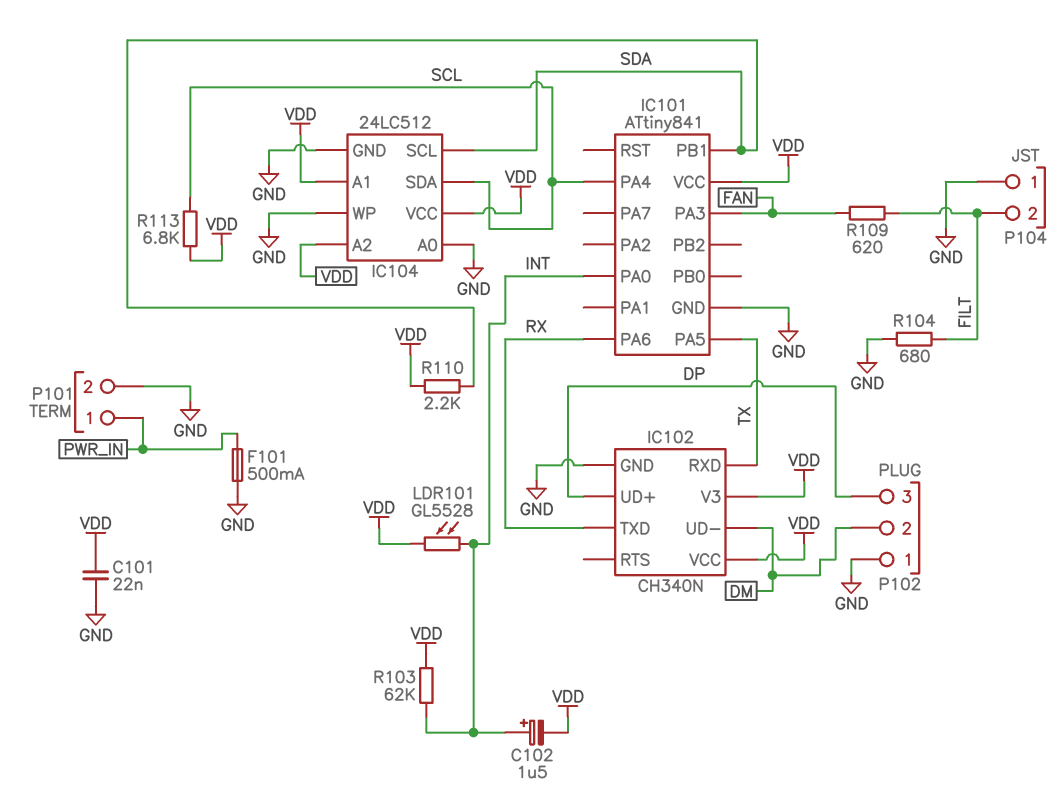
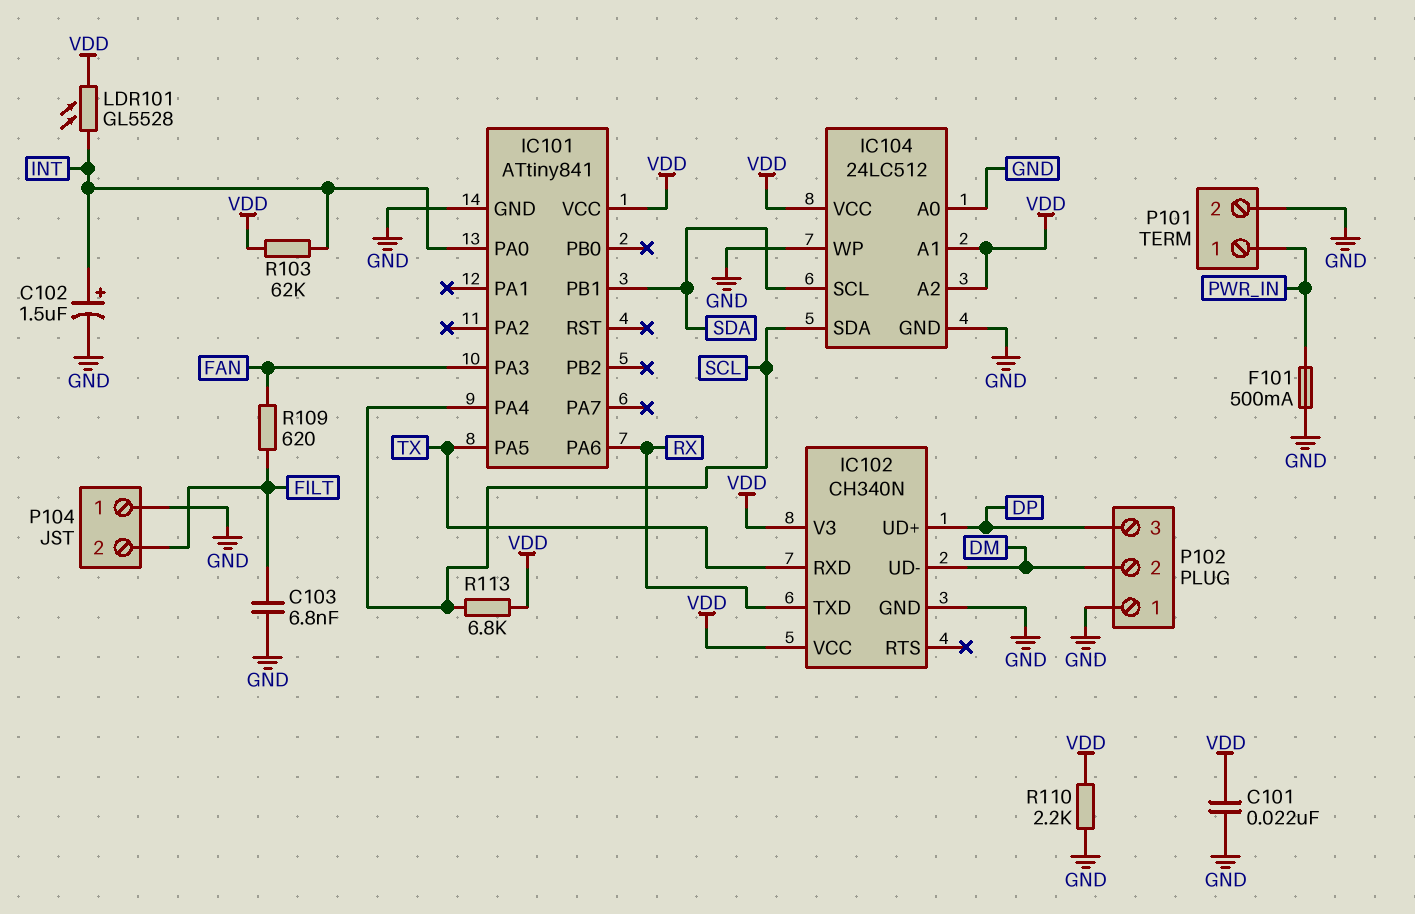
C102: 1.5uF (plus INT, minus VDD) -> 1.5uF (plus INT, minus GND)
C103: none -> 6.8nF (FILT, GND)
R104: 680 (FILT, GND) -> none
R110: 2.2k (SDA, VDD) -> 2.2k (GND, VDD)

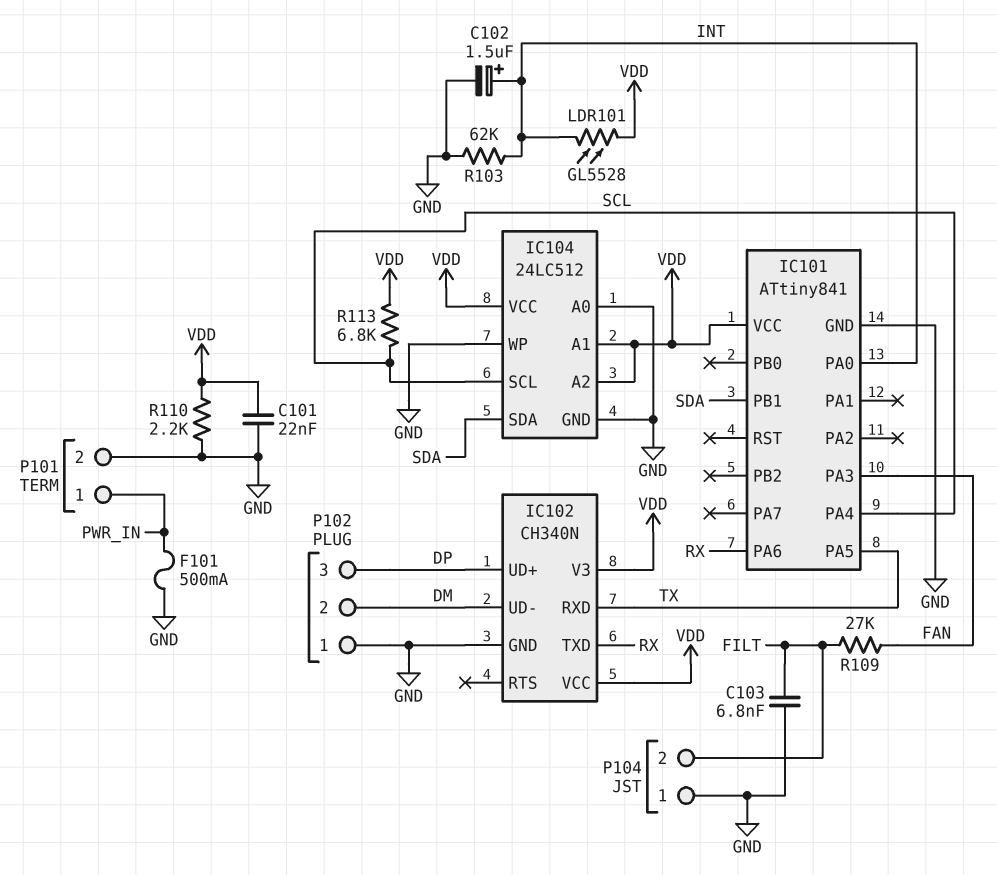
IC104 pin SCL: SDA -> SCL
IC104 pin SDA: SCL -> SDA
R103: 62k (INT, VDD) -> 62k (GND, INT)
R109: 620 (FAN, FILT) -> 27k (FAN, FILT)

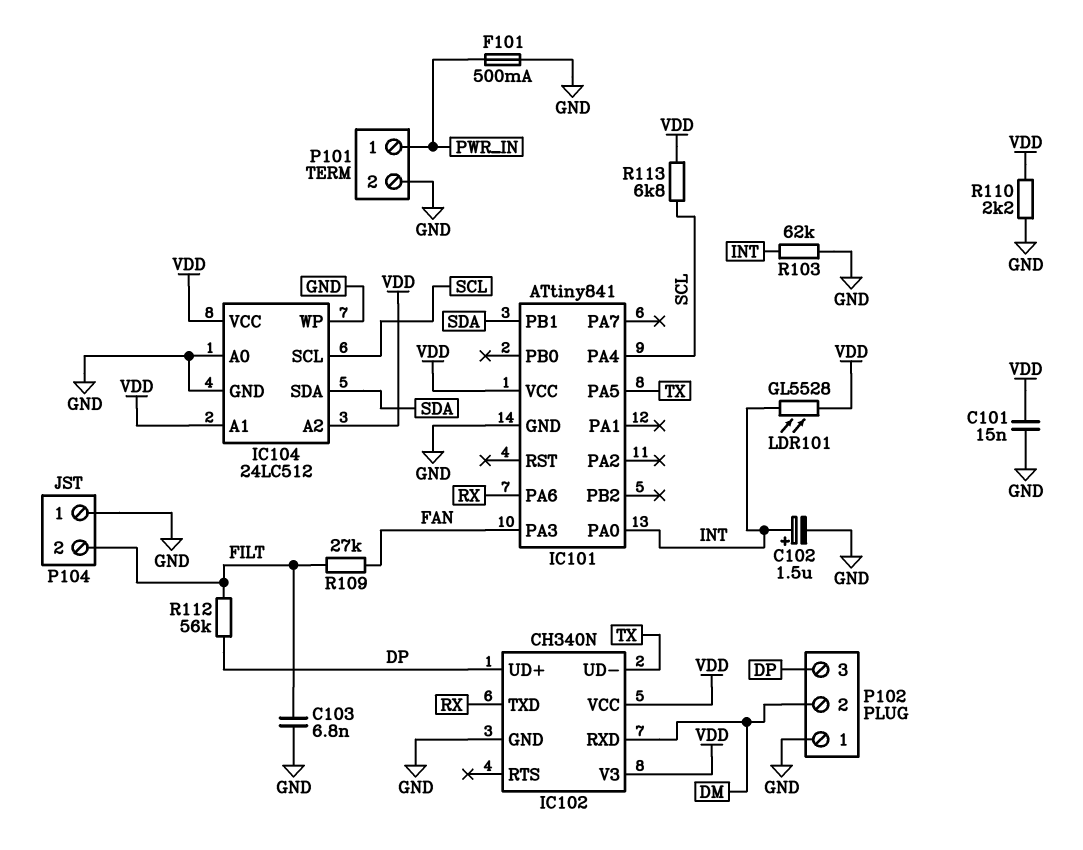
C101: 22nF (GND, VDD) -> 15nF (GND, VDD)
IC102 pin RXD: TX -> DM
IC102 pin UD-: DM -> TX
R112: none -> 56k (DP, FILT)

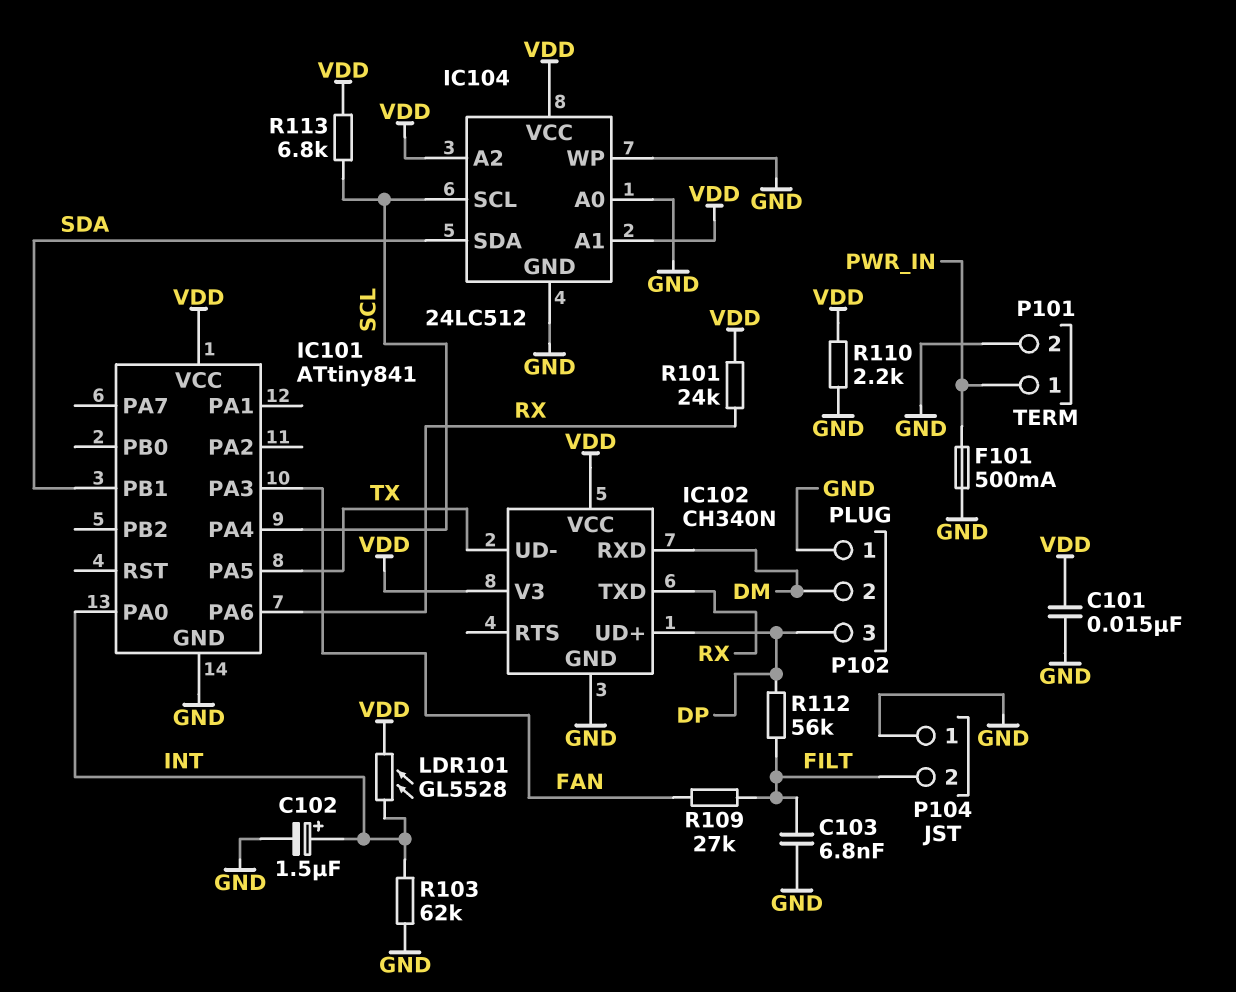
R101: none -> 24k (RX, VDD)

